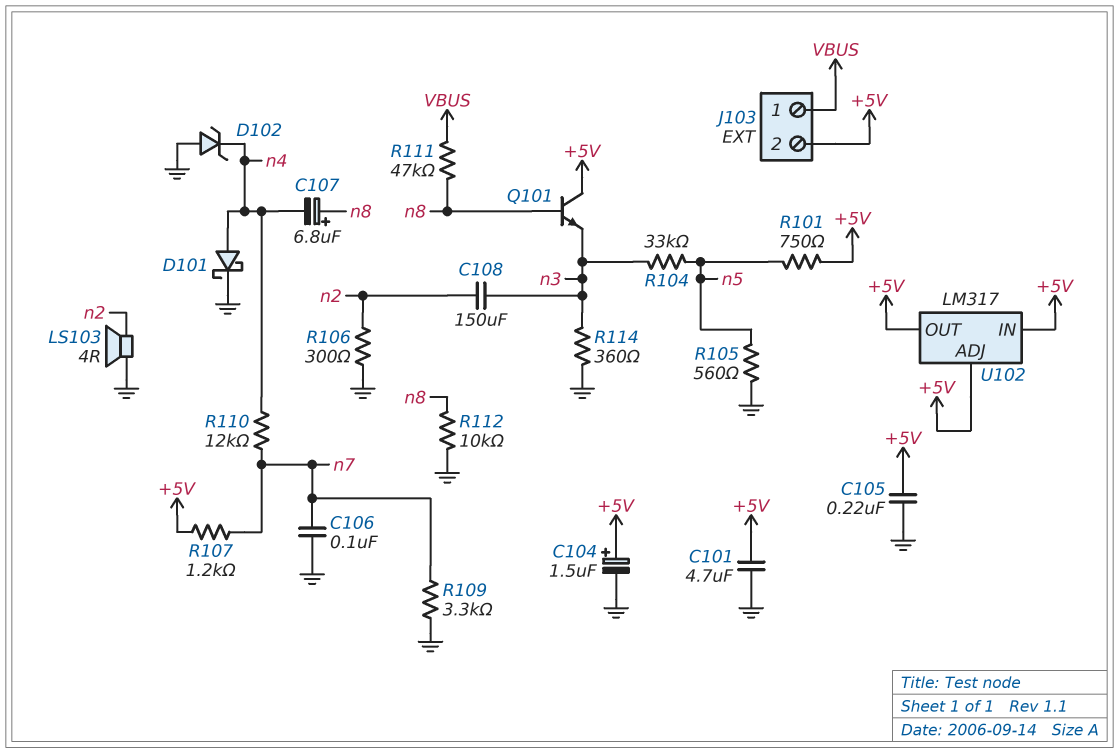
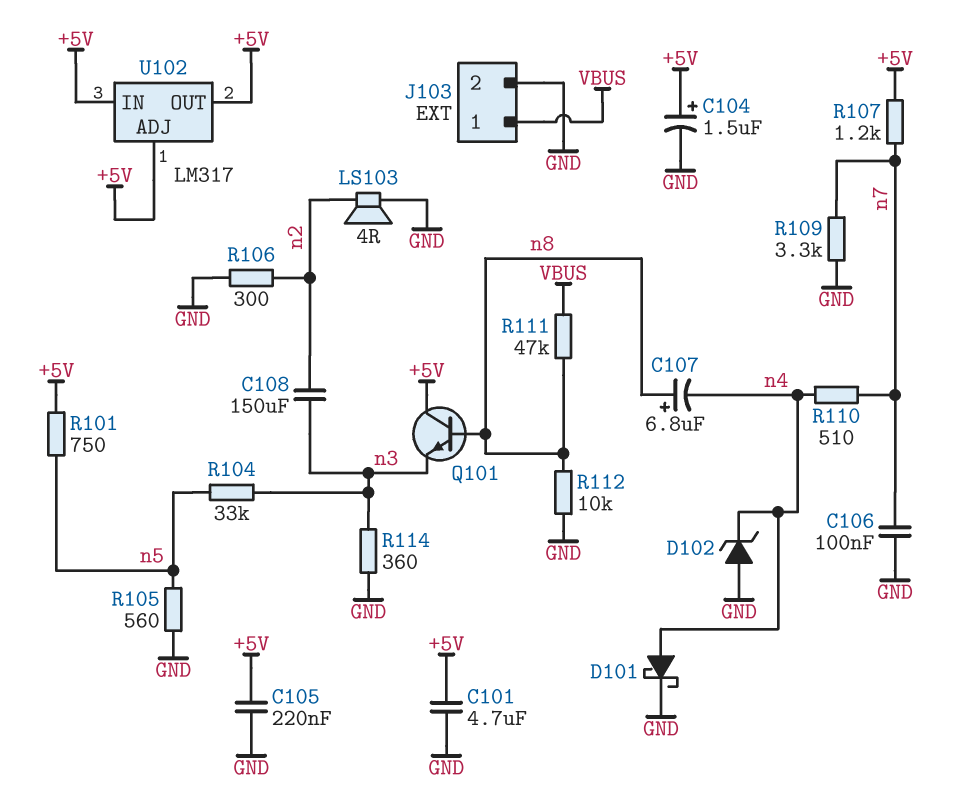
J103 pin 2: +5V -> GND
R110: 12k (n4, n7) -> 510 (n4, n7)

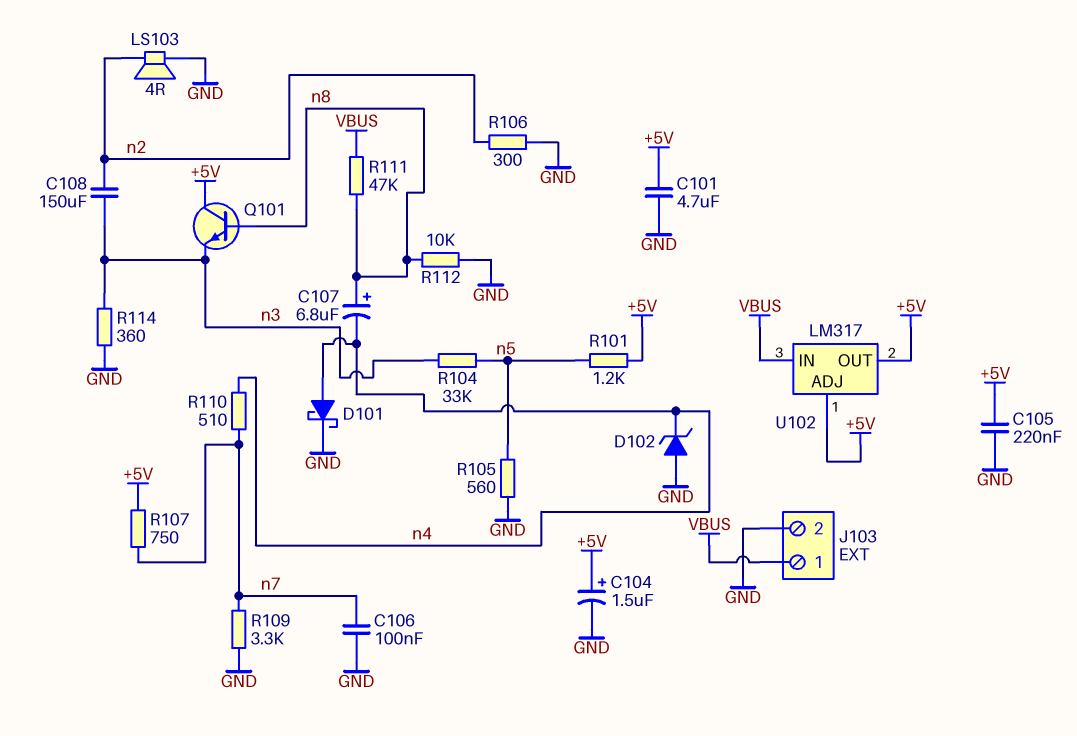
R101: 750 (+5V, n5) -> 1.2k (+5V, n5)
R107: 1.2k (+5V, n7) -> 750 (+5V, n7)
U102 pin IN: +5V -> VBUS

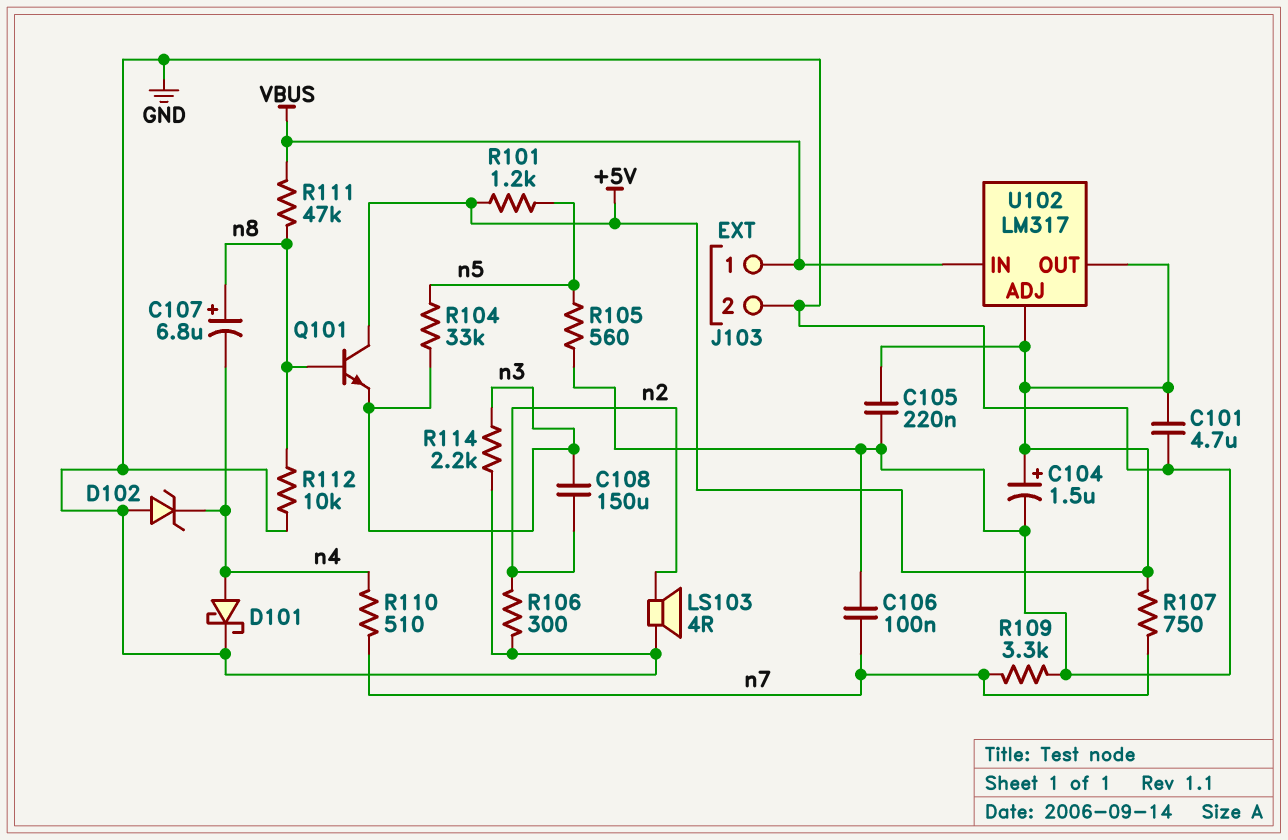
R114: 360 (GND, n3) -> 2.2k (GND, n3)

